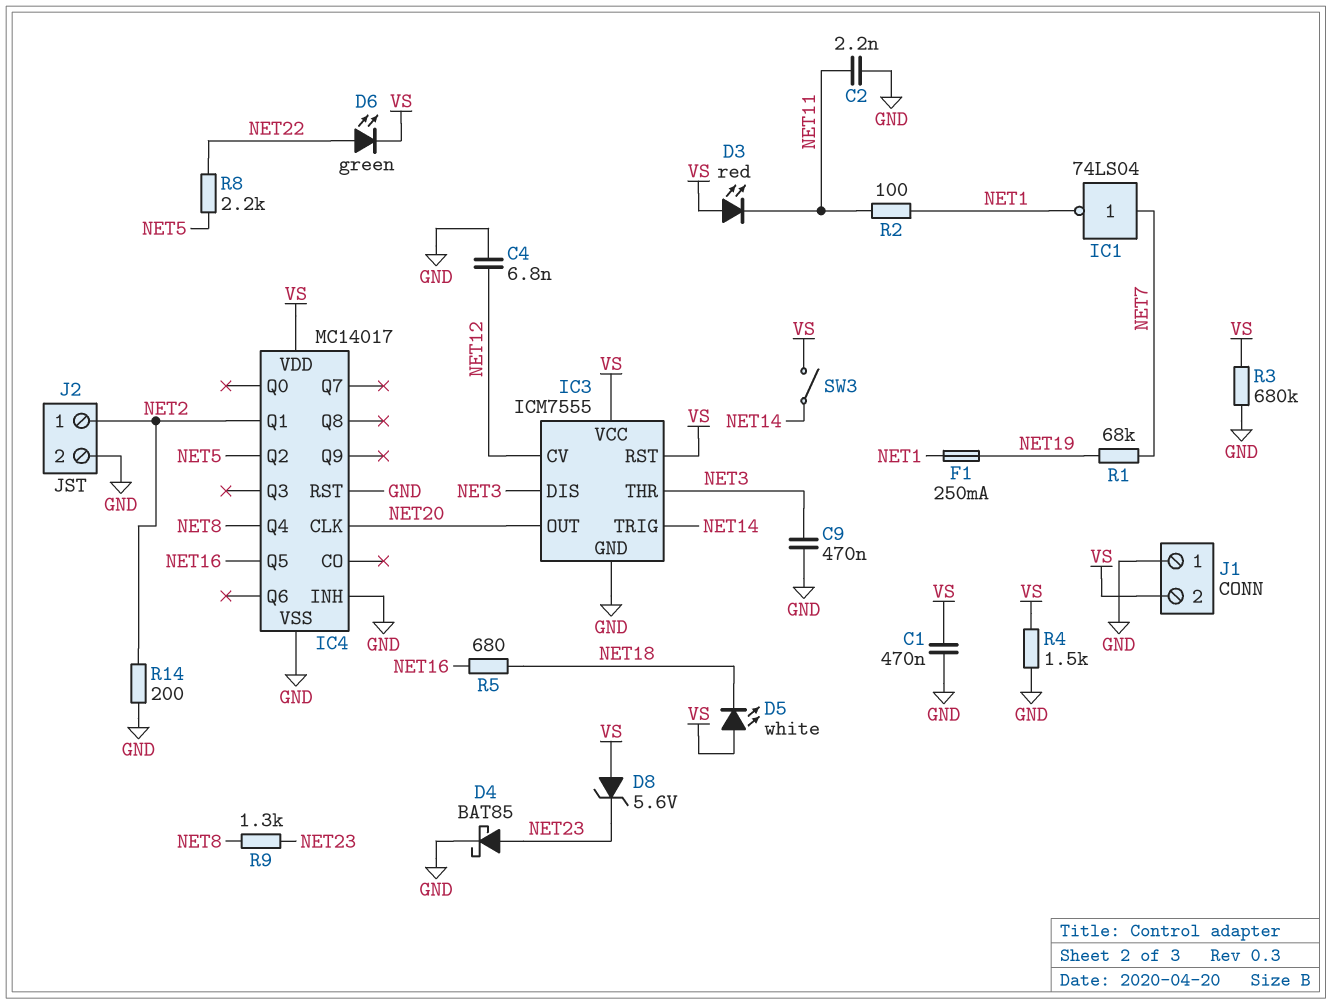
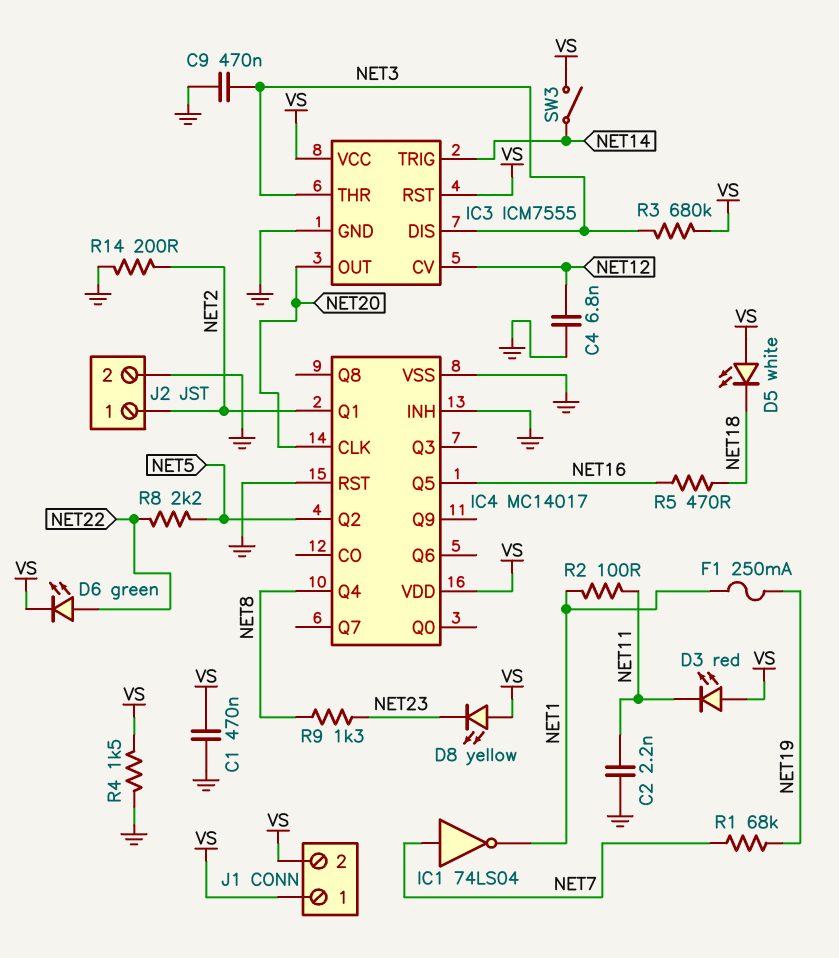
D4: schottky BAT85 (A NET23, K GND) -> none
D8: zener 5.6V (A VS, K NET23) -> LED yellow (A VS, K NET23)
J1 pin 1: GND -> VS
R3: 680k (GND, VS) -> 680k (NET3, VS)
R5: 680 (NET16, NET18) -> 470 (NET16, NET18)

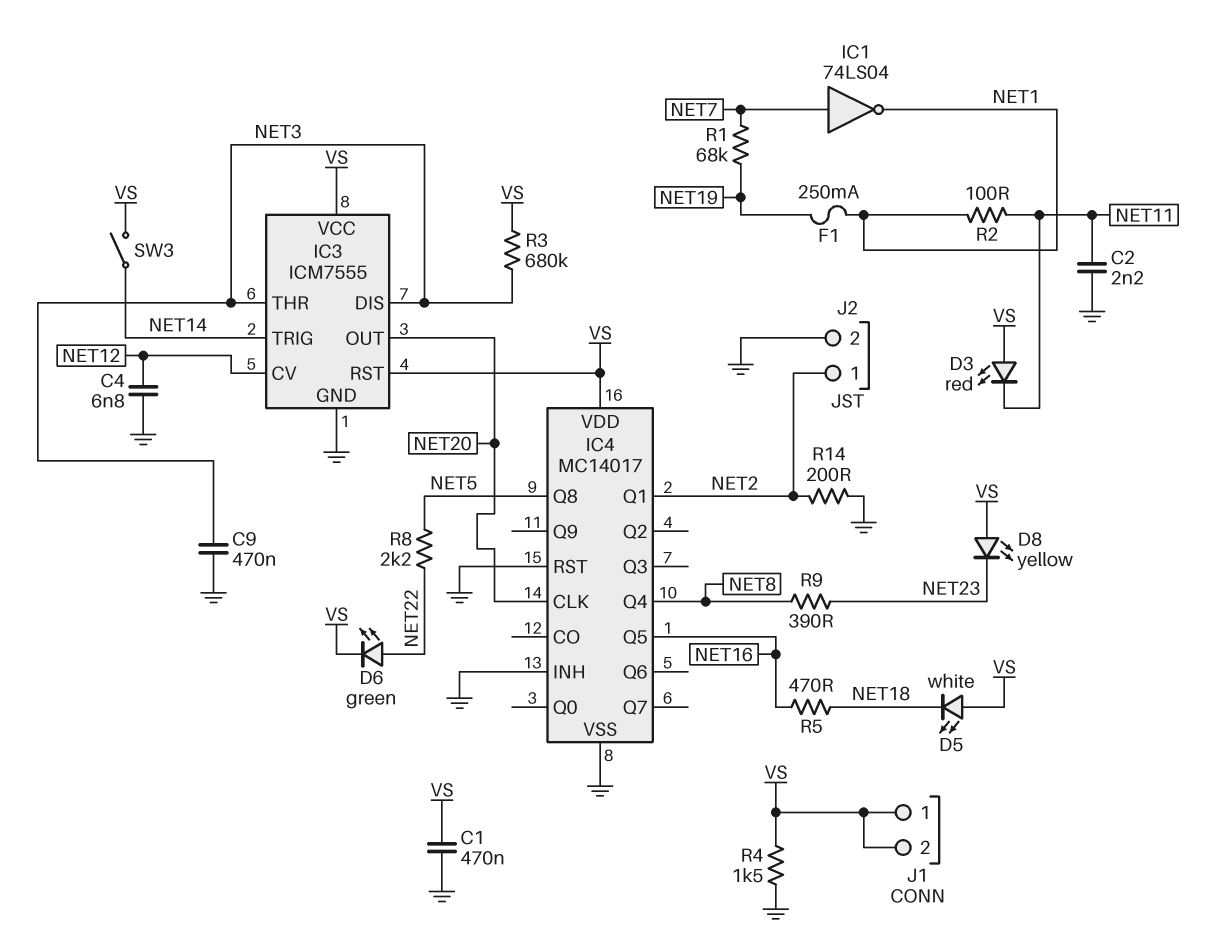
IC4 pin Q2: NET5 -> none
IC4 pin Q8: none -> NET5
R9: 1.3k (NET8, NET23) -> 390 (NET8, NET23)

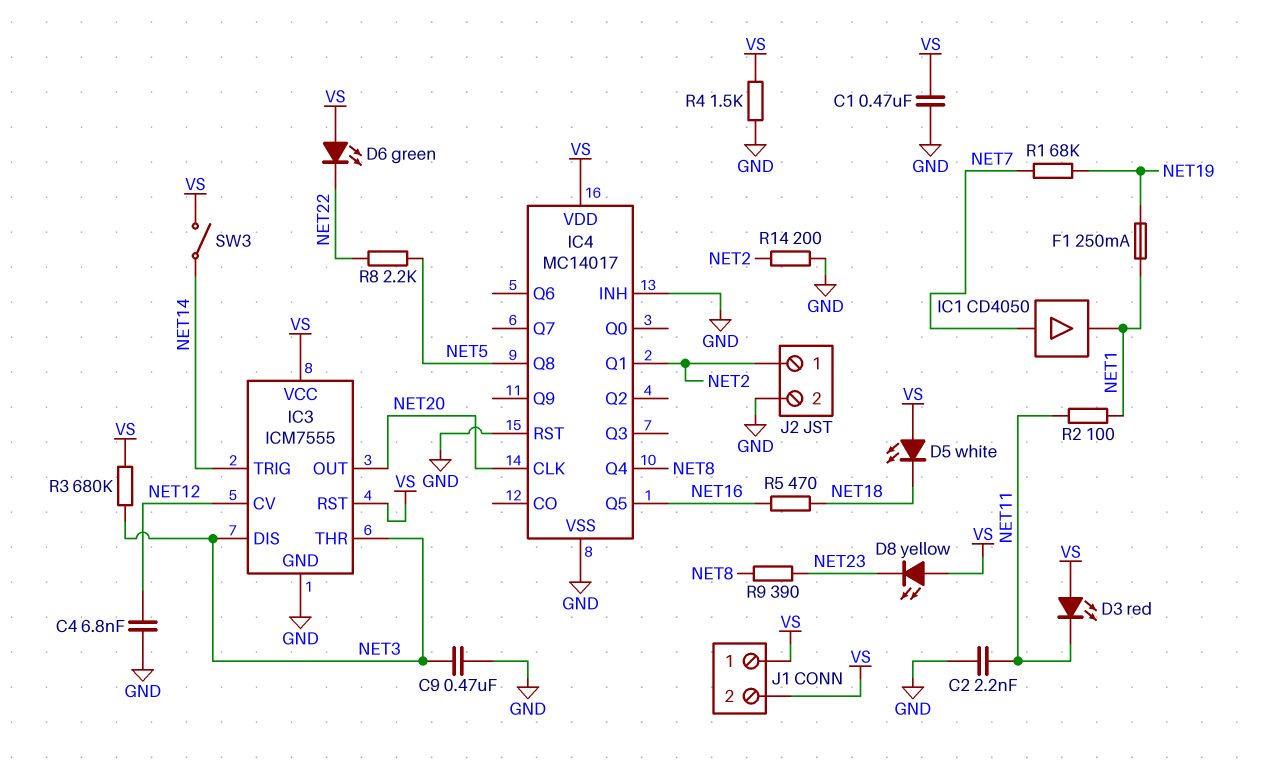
D6: LED green (A NET22, K VS) -> LED green (A VS, K NET22)
IC1: NOT 74LS04 (in NET7, out NET1) -> buffer CD4050 (in NET7, out NET1)

